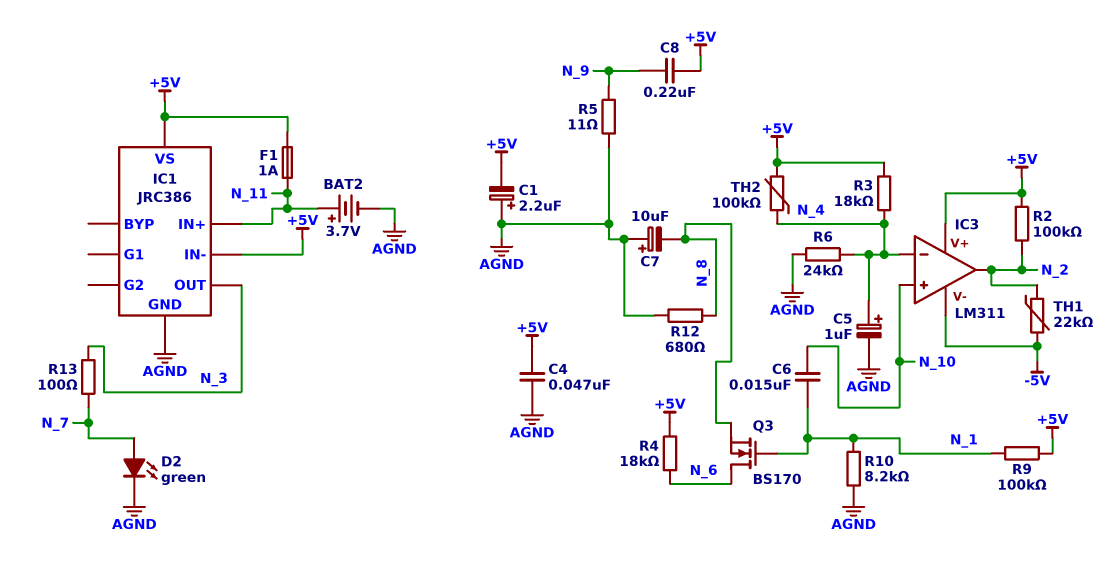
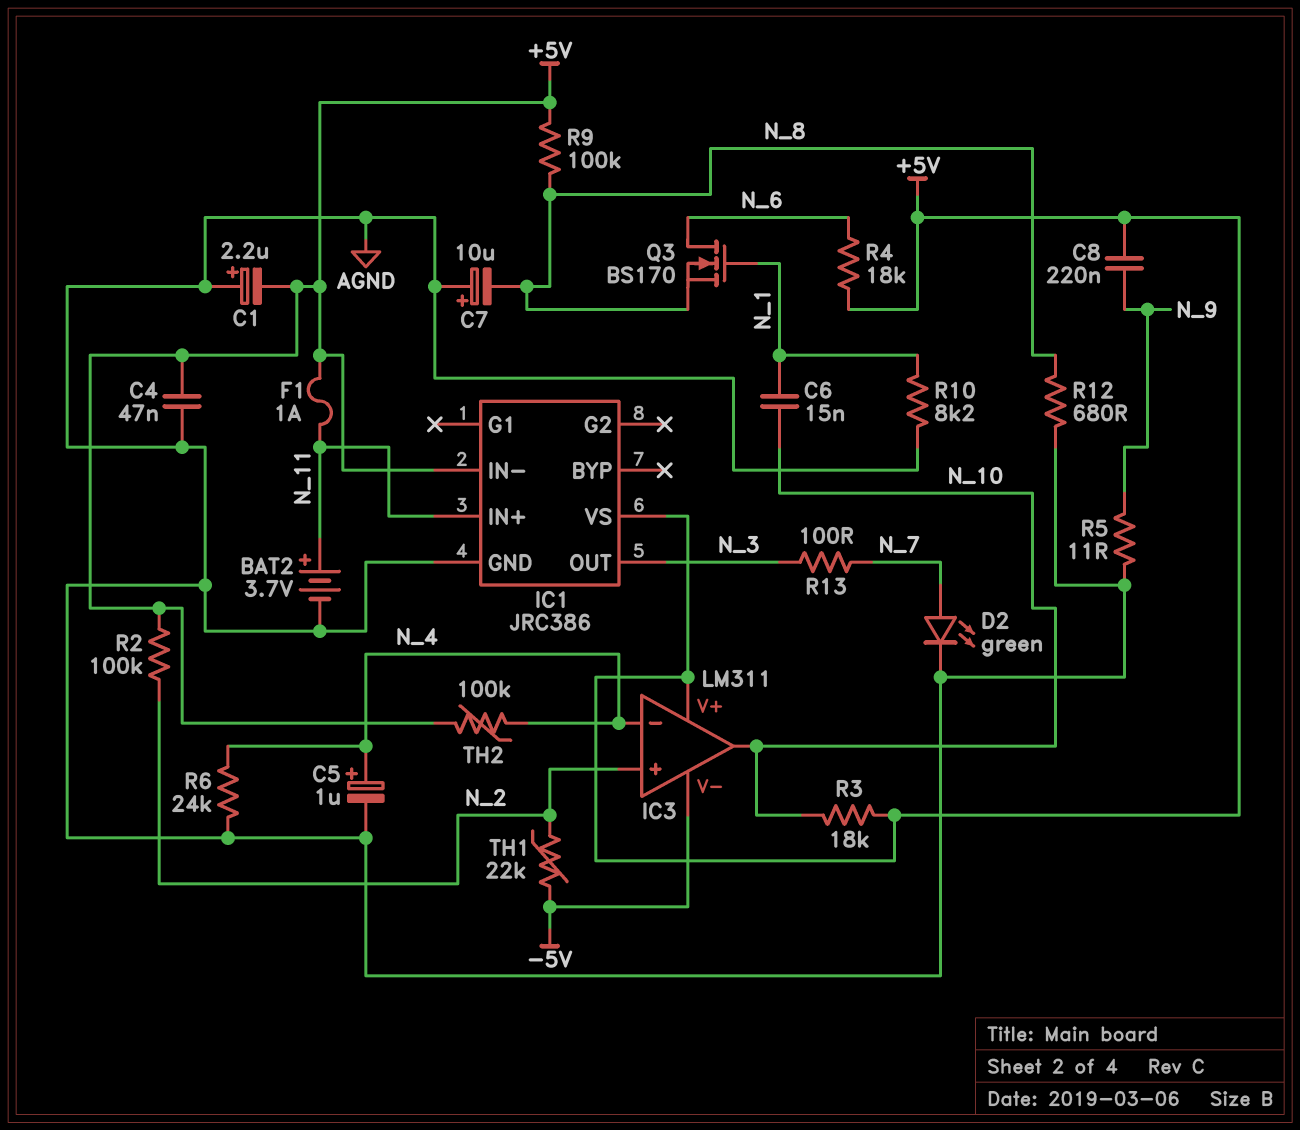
IC3 pin in+: N_10 -> N_2
IC3 pin out: N_2 -> N_10
R3: 18k (+5V, N_4) -> 18k (+5V, N_10)
R9: 100k (+5V, N_1) -> 100k (+5V, N_8)

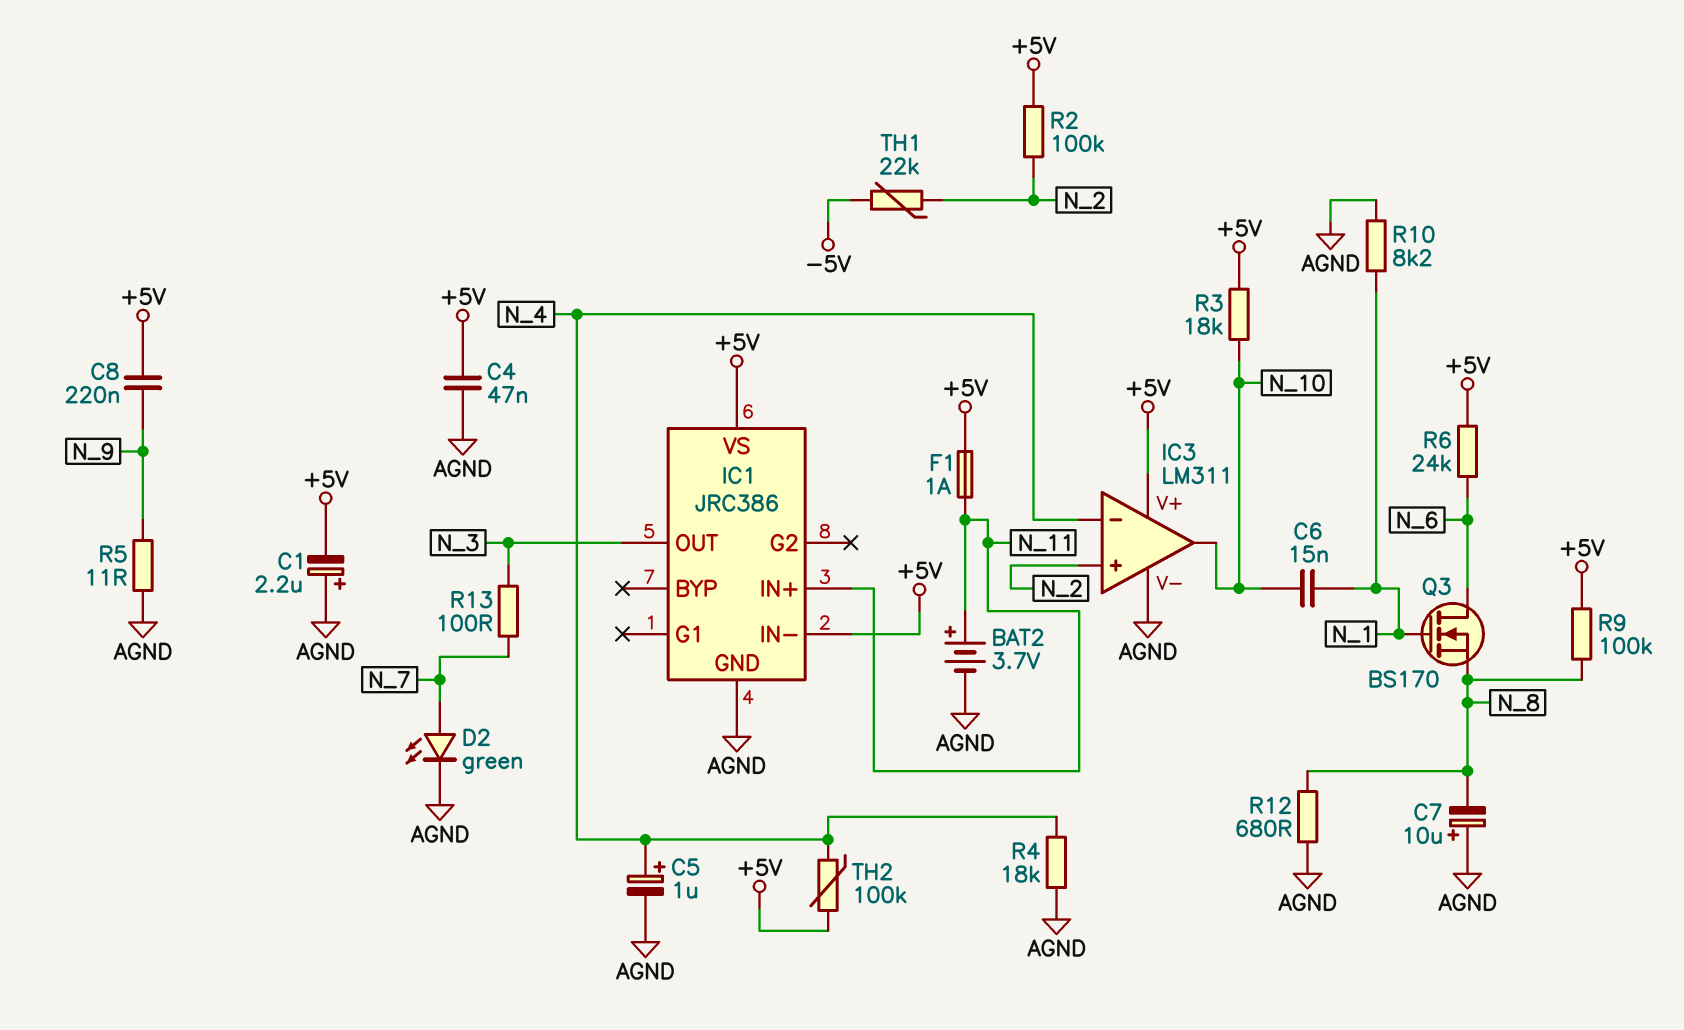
IC3 pin V-: -5V -> AGND
R4: 18k (+5V, N_6) -> 18k (AGND, N_4)
R6: 24k (AGND, N_4) -> 24k (+5V, N_6)

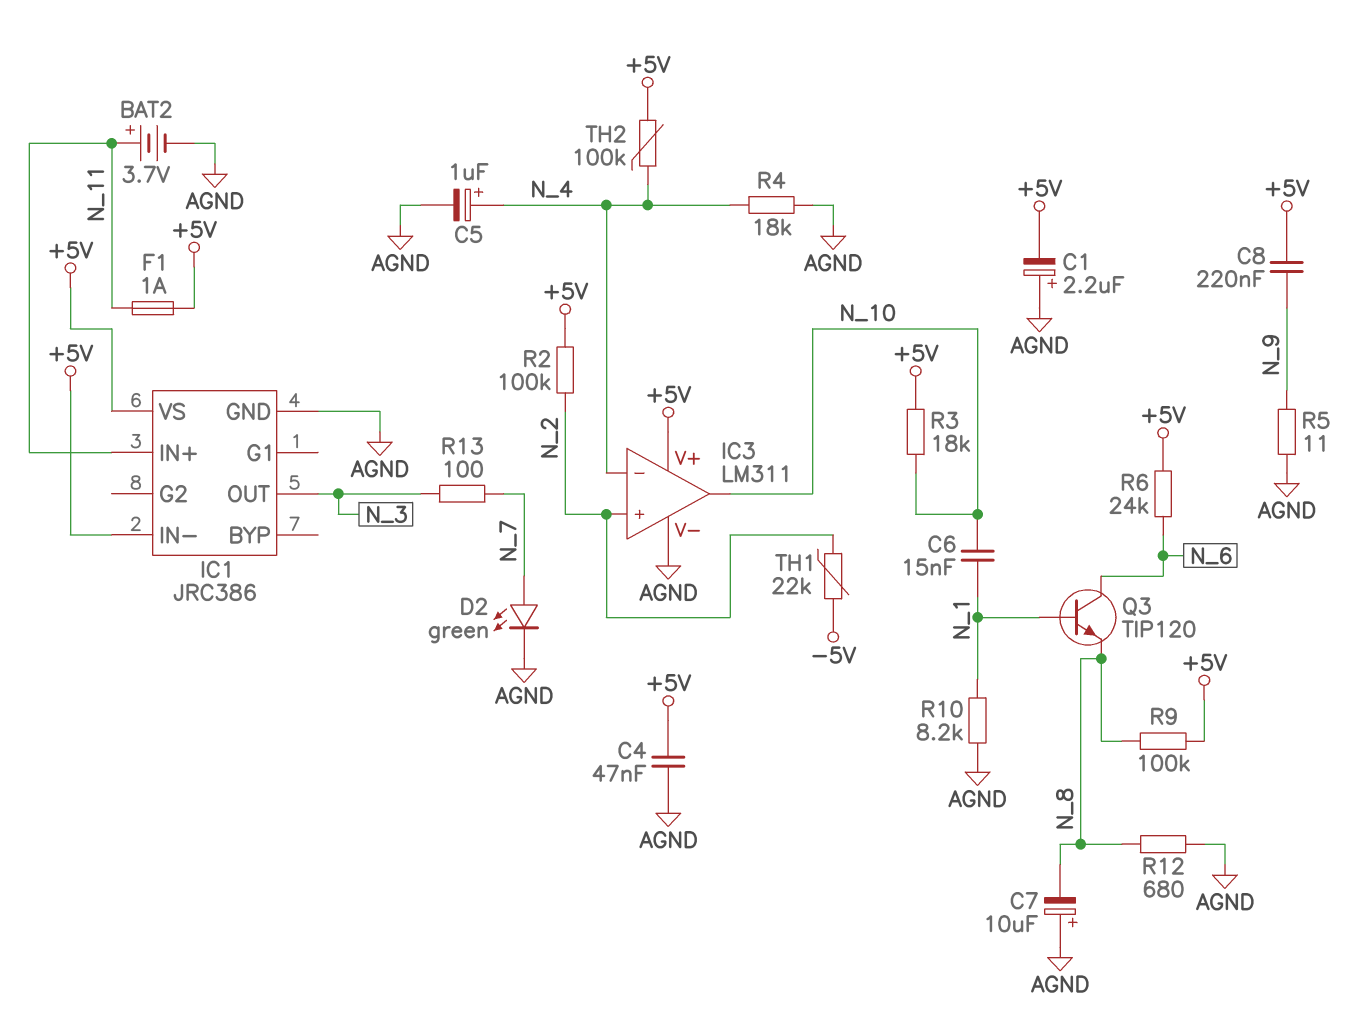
Q3: NMOS BS170 (G N_1, D N_6, S N_8) -> NPN TIP120 (B N_1, C N_6, E N_8)

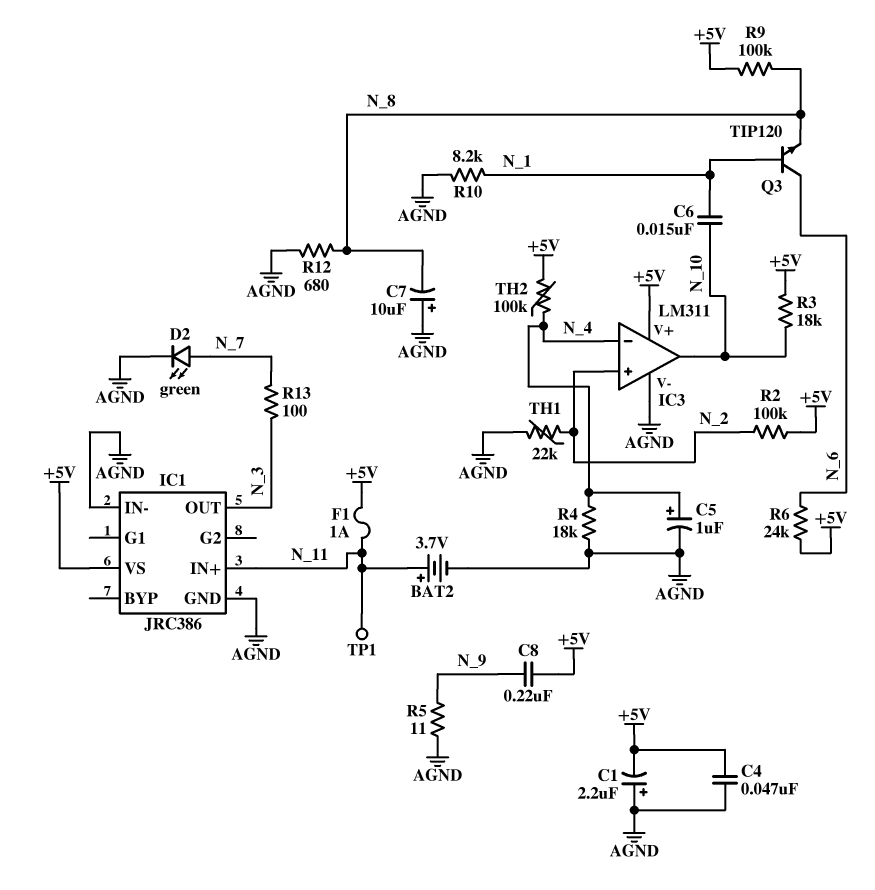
IC1 pin IN-: +5V -> AGND
TH1: 22k (-5V, N_2) -> 22k (AGND, N_2)
TP1: none -> test point (N_11)

